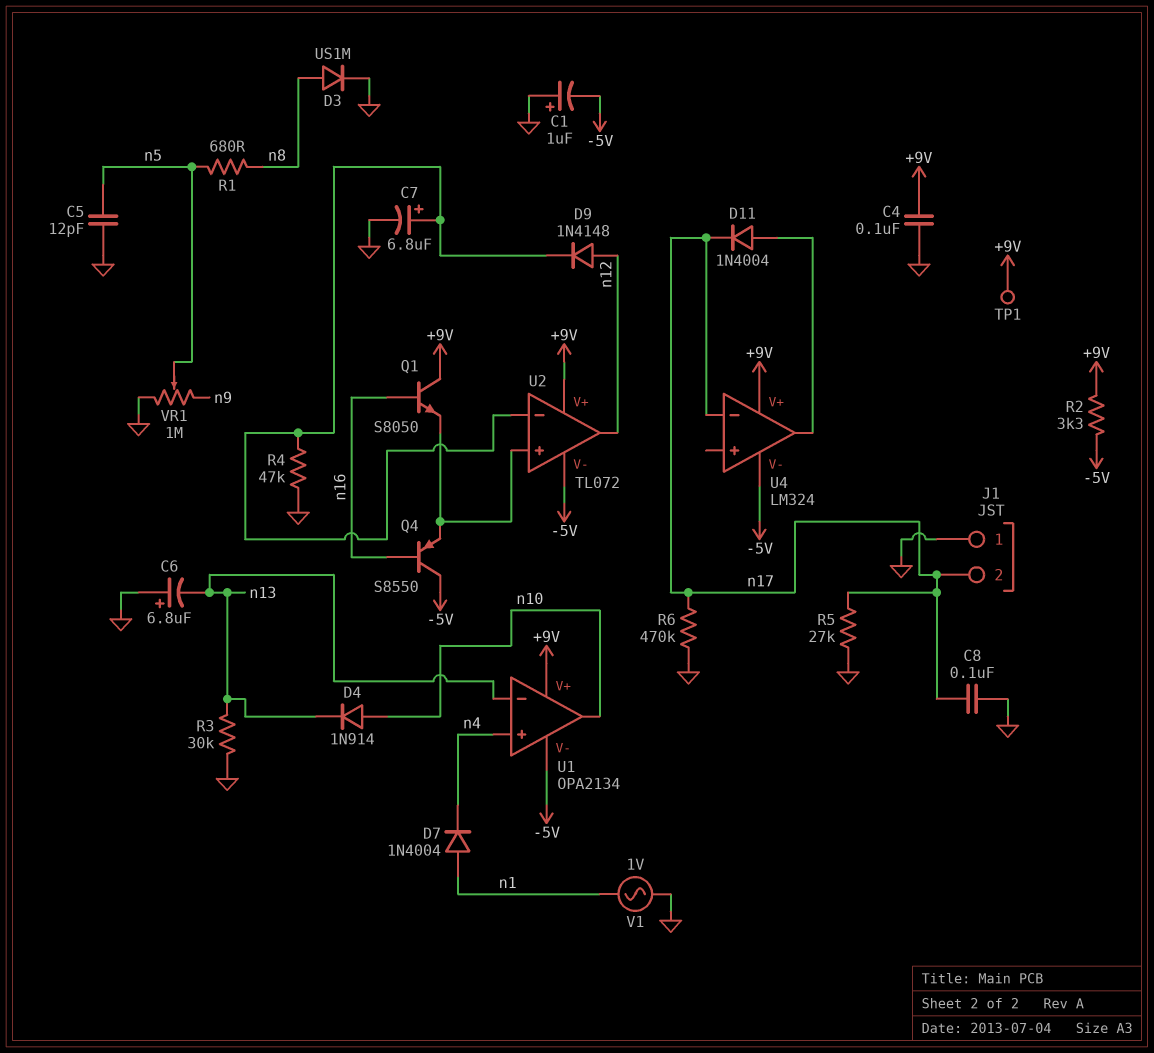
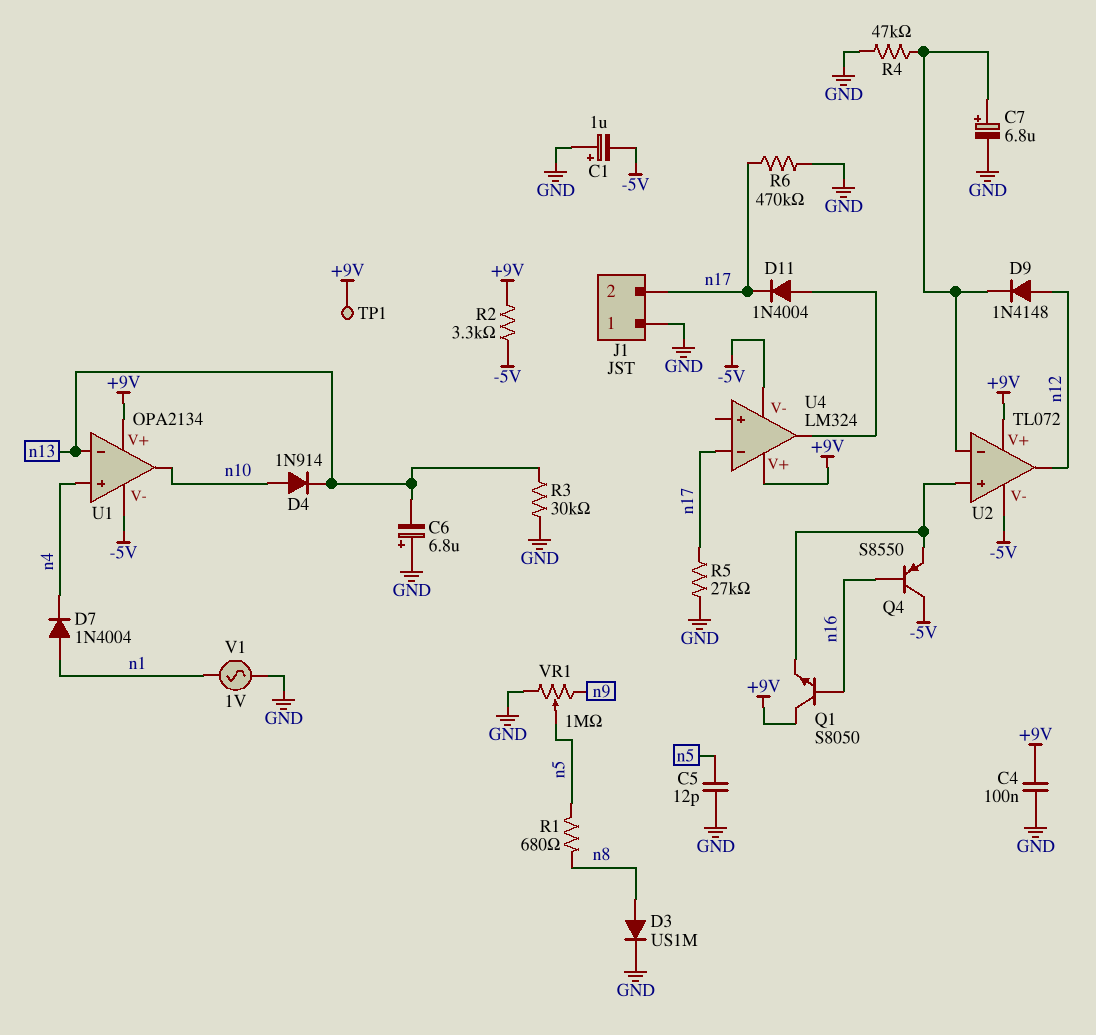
C8: 100nF (GND, n17) -> none

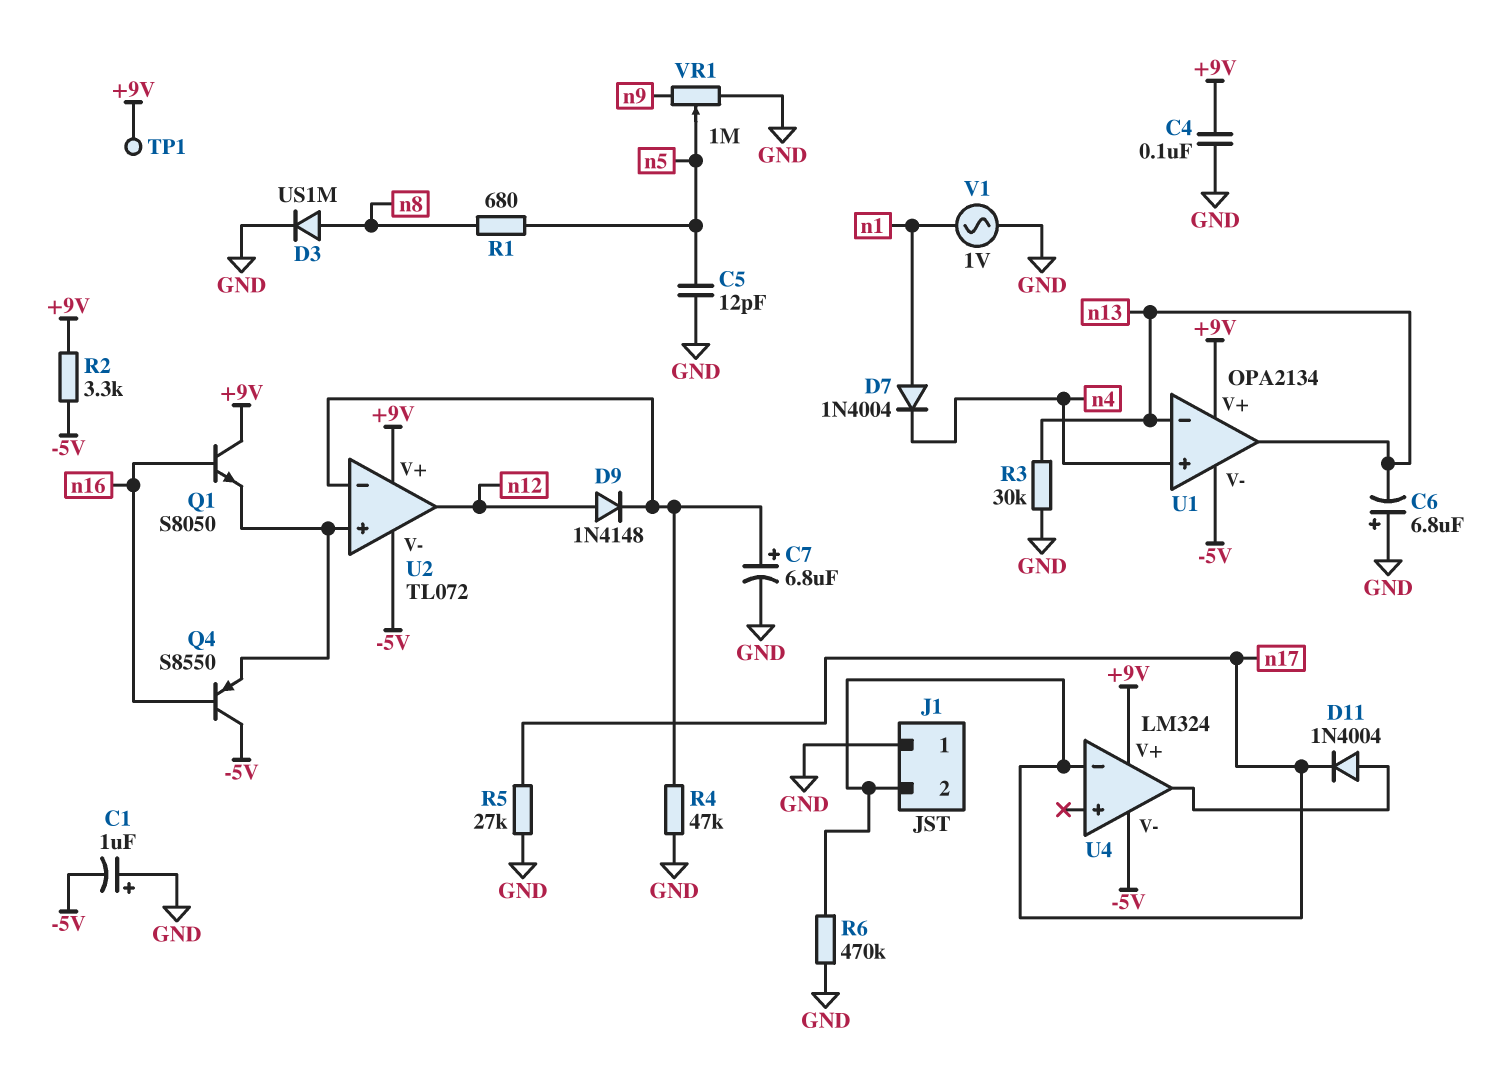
D4: diode 1N914 (A n10, K n13) -> none
U1 pin out: n10 -> n13

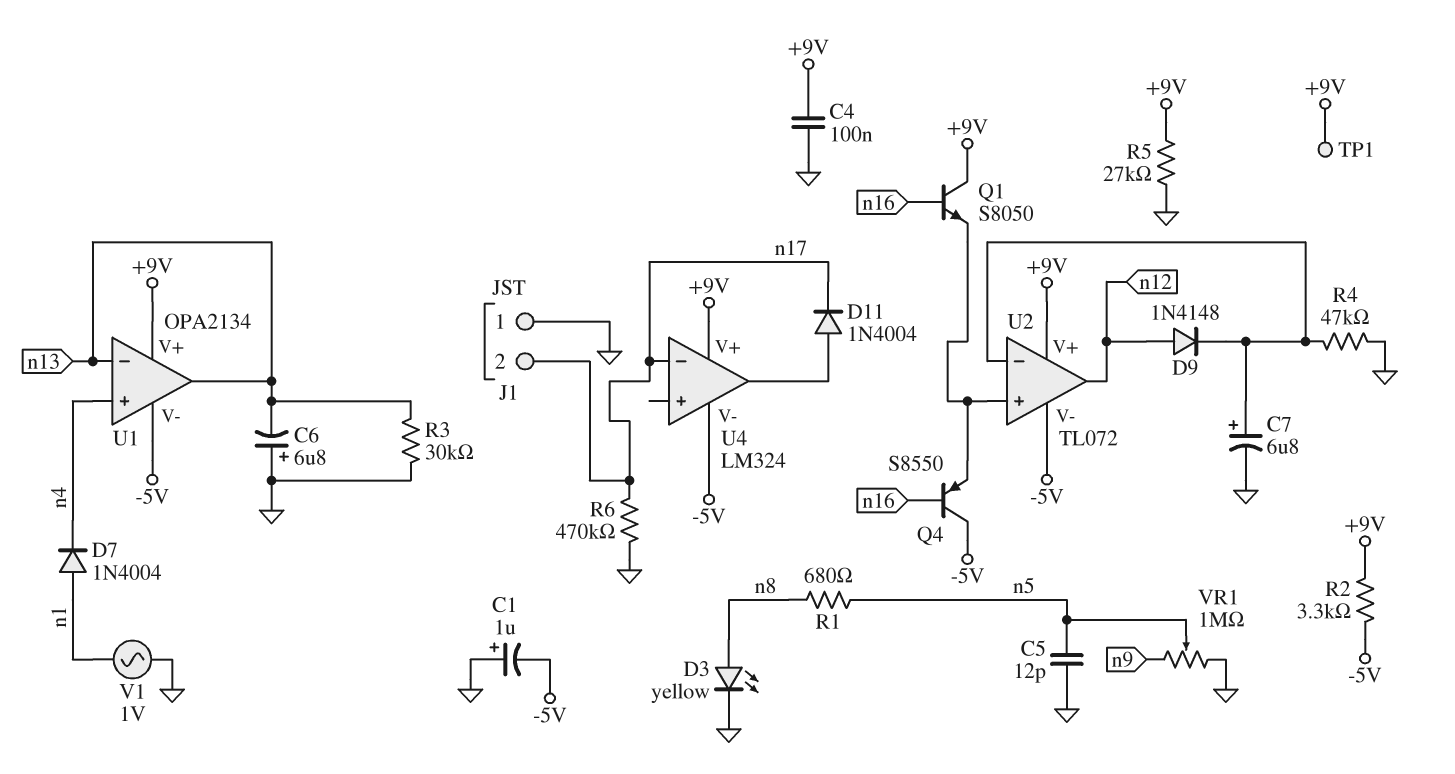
D3: diode US1M (A n8, K GND) -> LED yellow (A n8, K GND)
R5: 27k (GND, n17) -> 27k (+9V, GND)

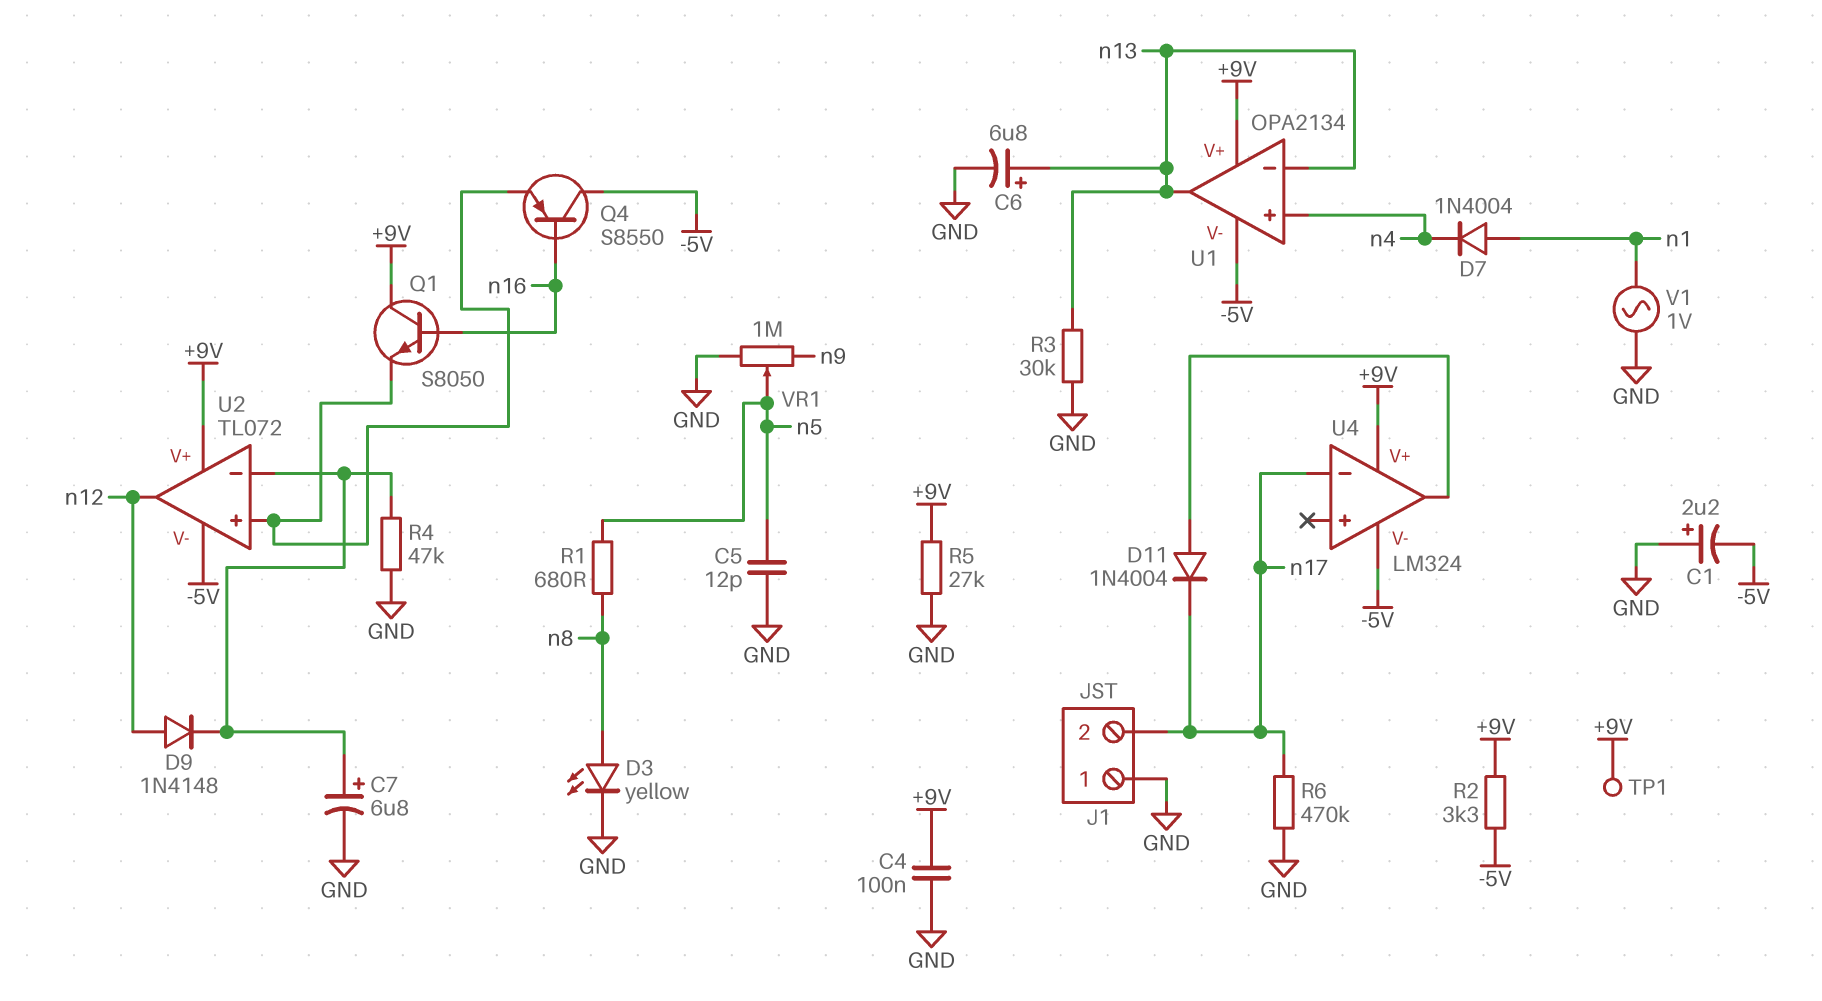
C1: 1uF (plus GND, minus -5V) -> 2.2uF (plus GND, minus -5V)
C6: 6.8uF (plus GND, minus n13) -> 6.8uF (plus n13, minus GND)

